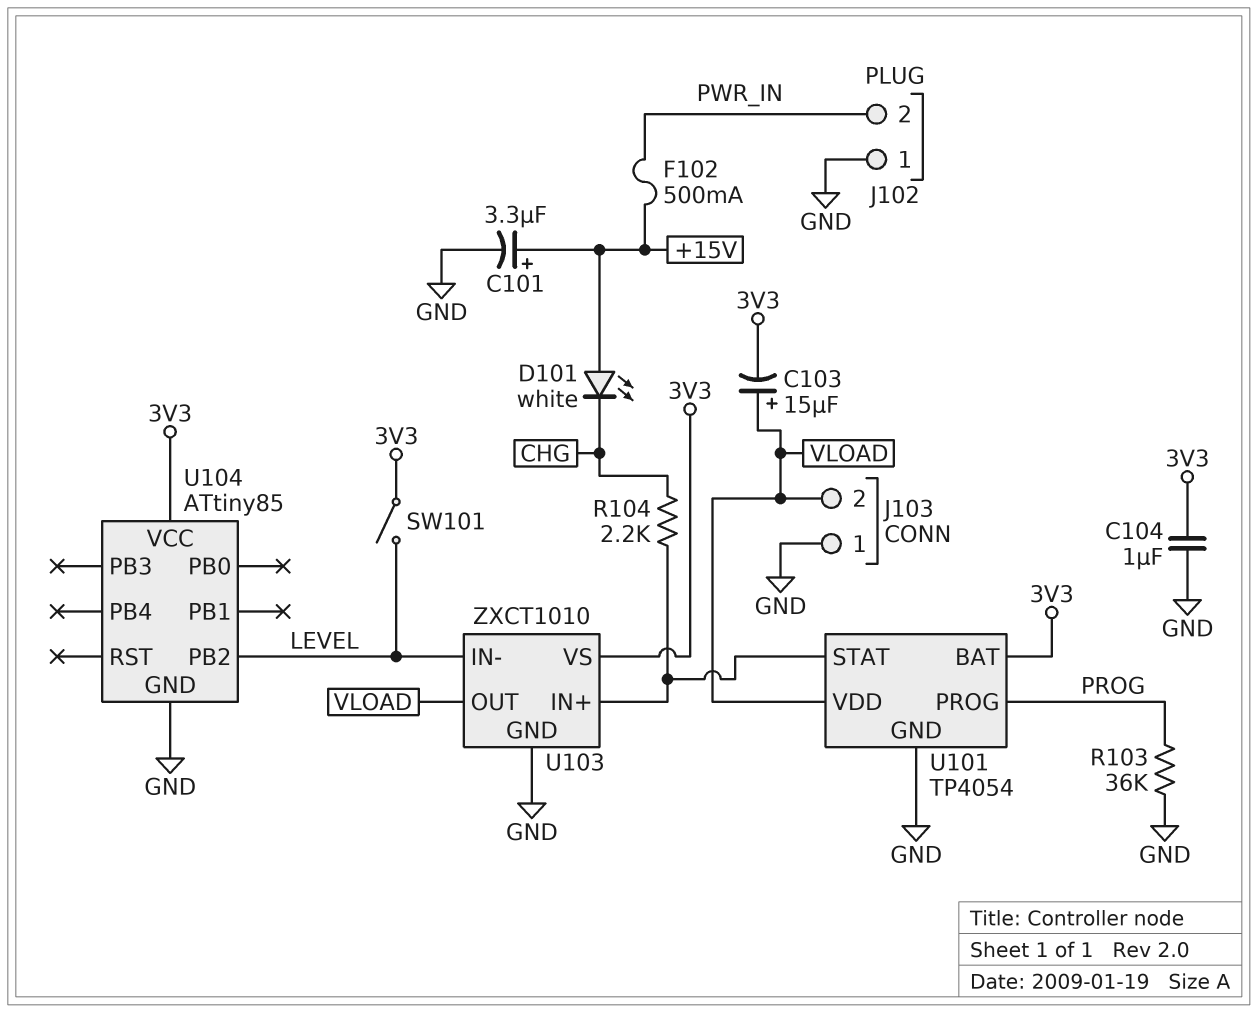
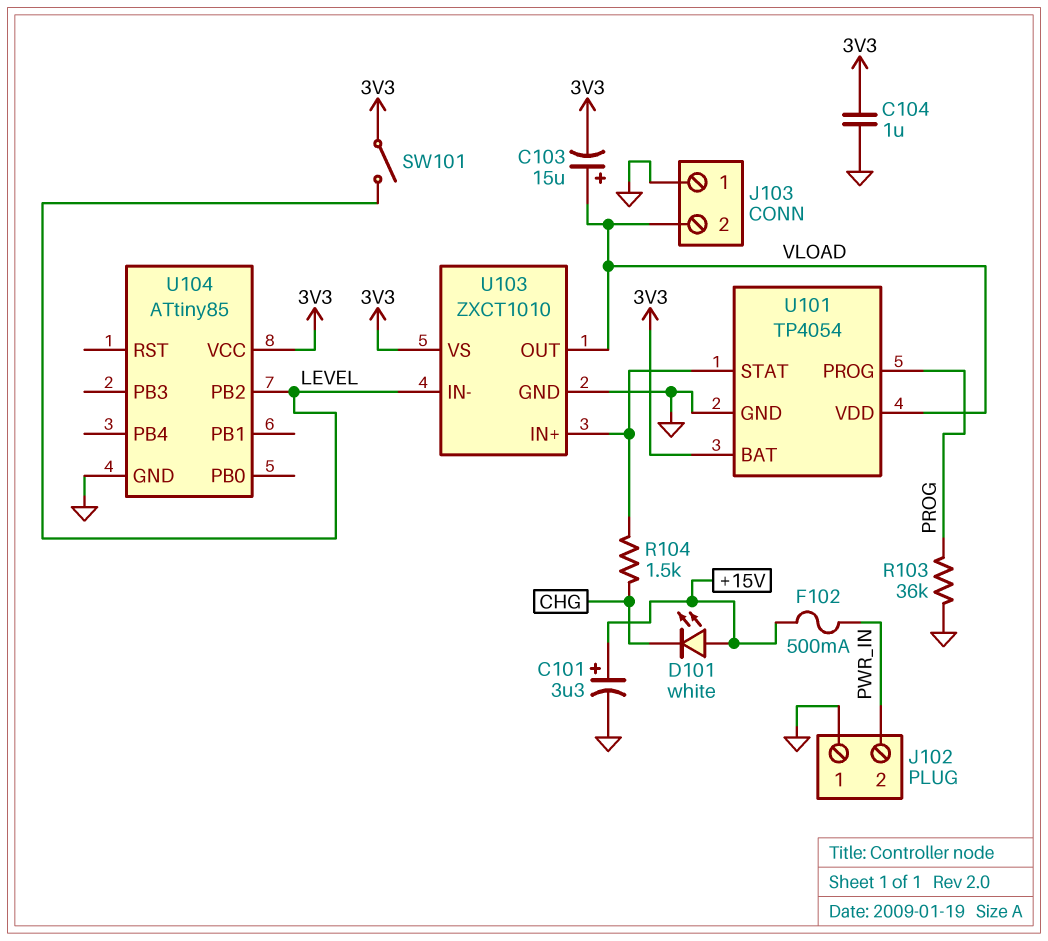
R104: 2.2k (CHG, U101/STAT) -> 1.5k (CHG, U101/STAT)

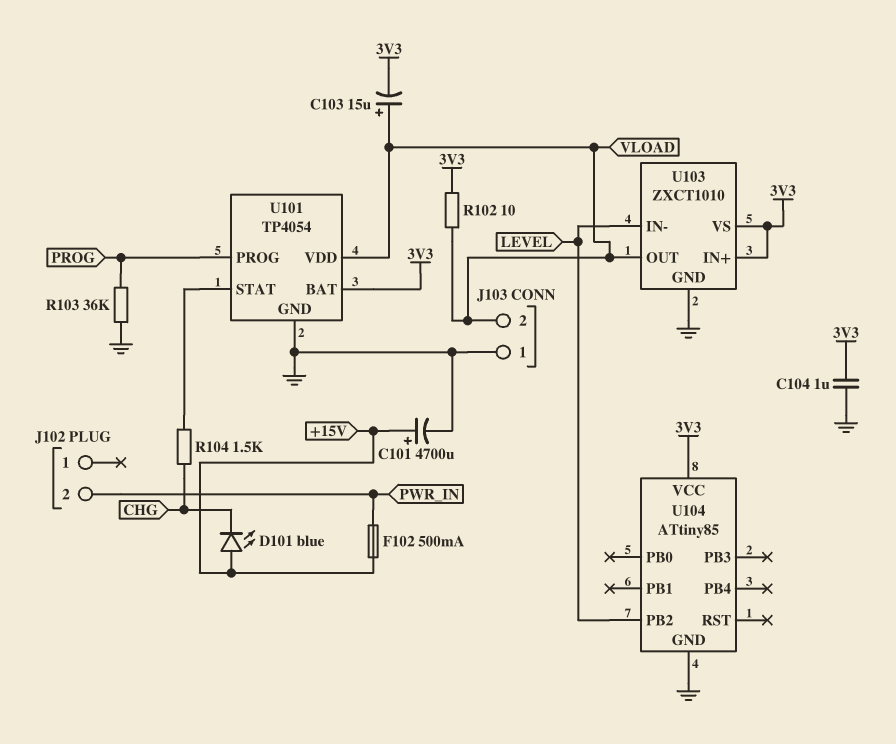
C101: 3.3uF (plus +15V, minus GND) -> 4700uF (plus +15V, minus GND)
D101: LED white (A +15V, K CHG) -> LED blue (A +15V, K CHG)
J102 pin 1: GND -> none
R102: none -> 10 (3V3, VLOAD)
SW101: switch (3V3, LEVEL) -> none
U103 pin IN+: U101/STAT -> 3V3

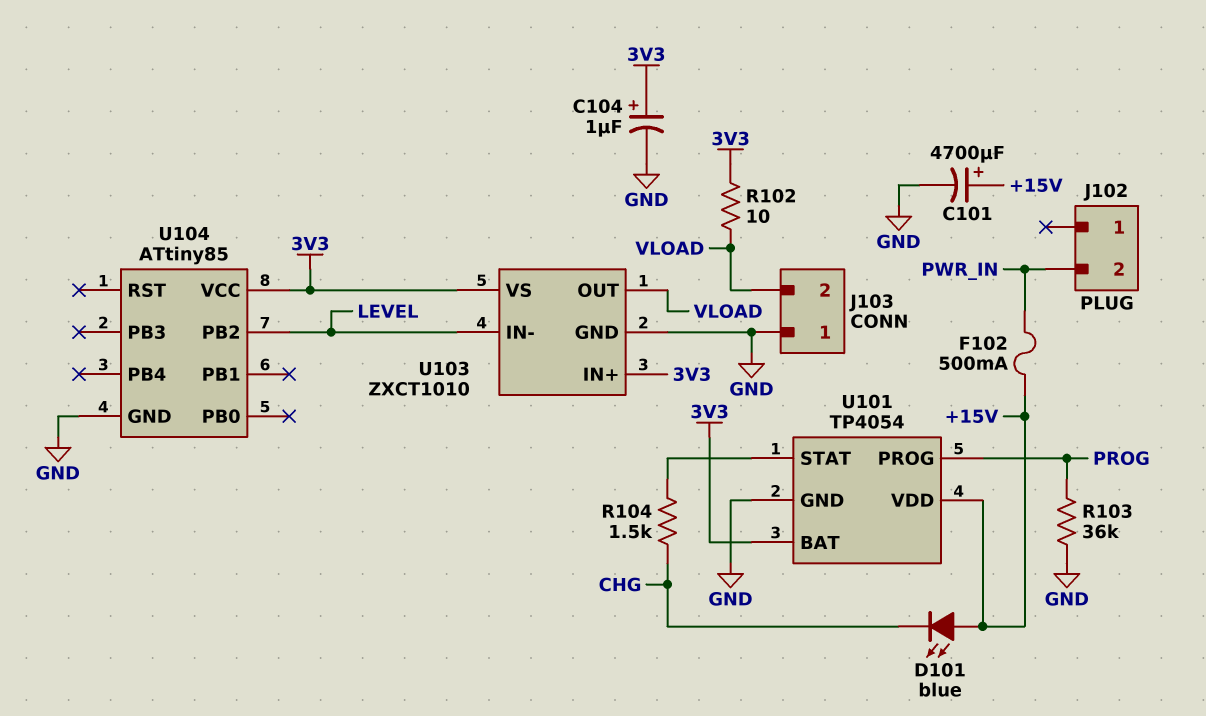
C103: 15uF (plus VLOAD, minus 3V3) -> none
C104: 1uF (3V3, GND) -> 1uF (plus 3V3, minus GND)
U101 pin VDD: VLOAD -> +15V

